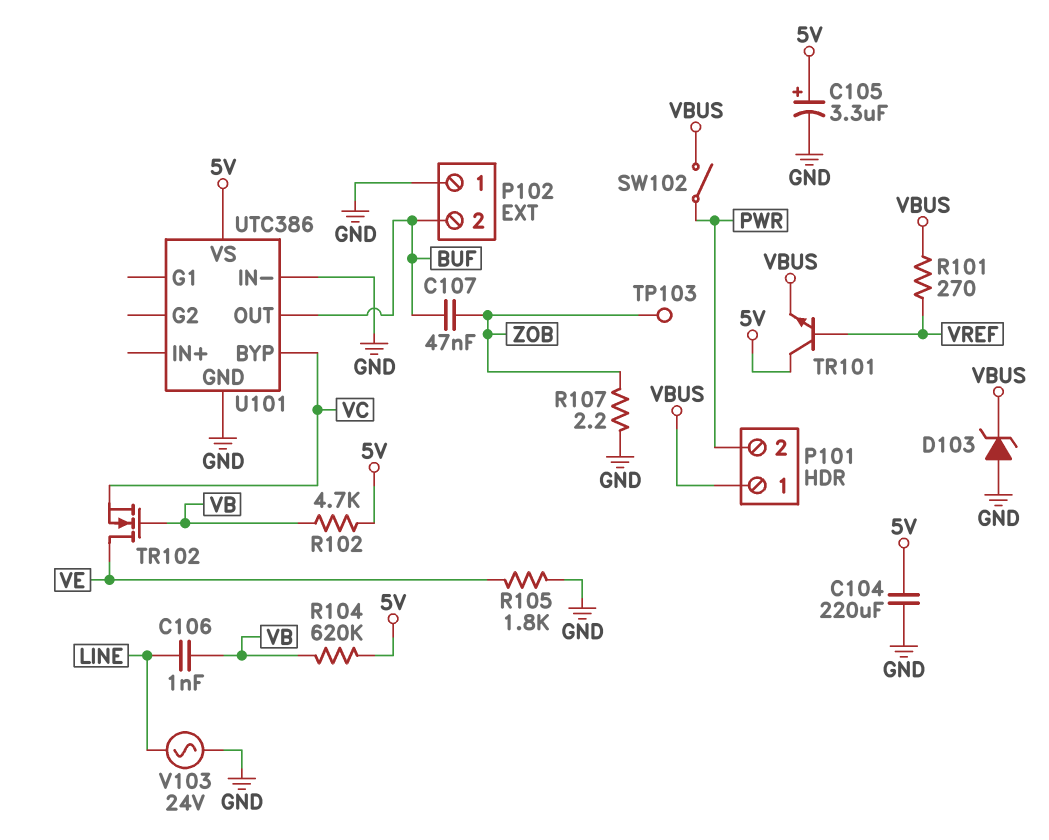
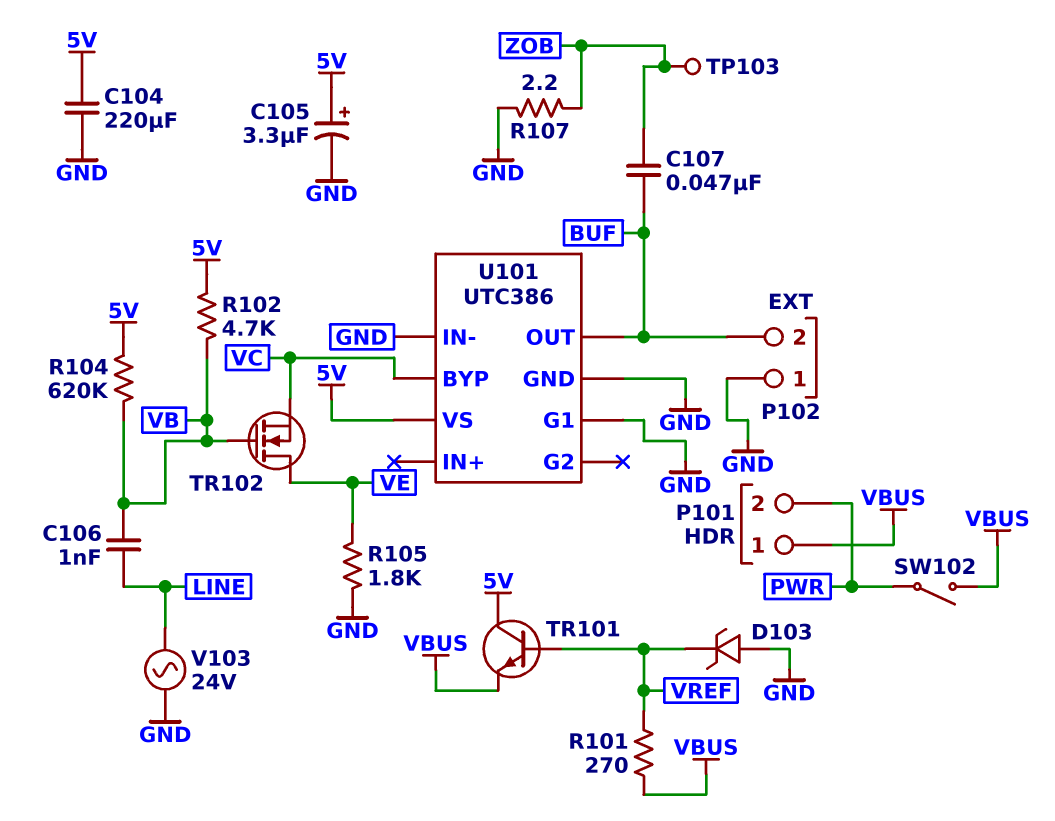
D103: zener (A GND, K VBUS) -> zener (A GND, K VREF)
U101 pin G1: none -> GND

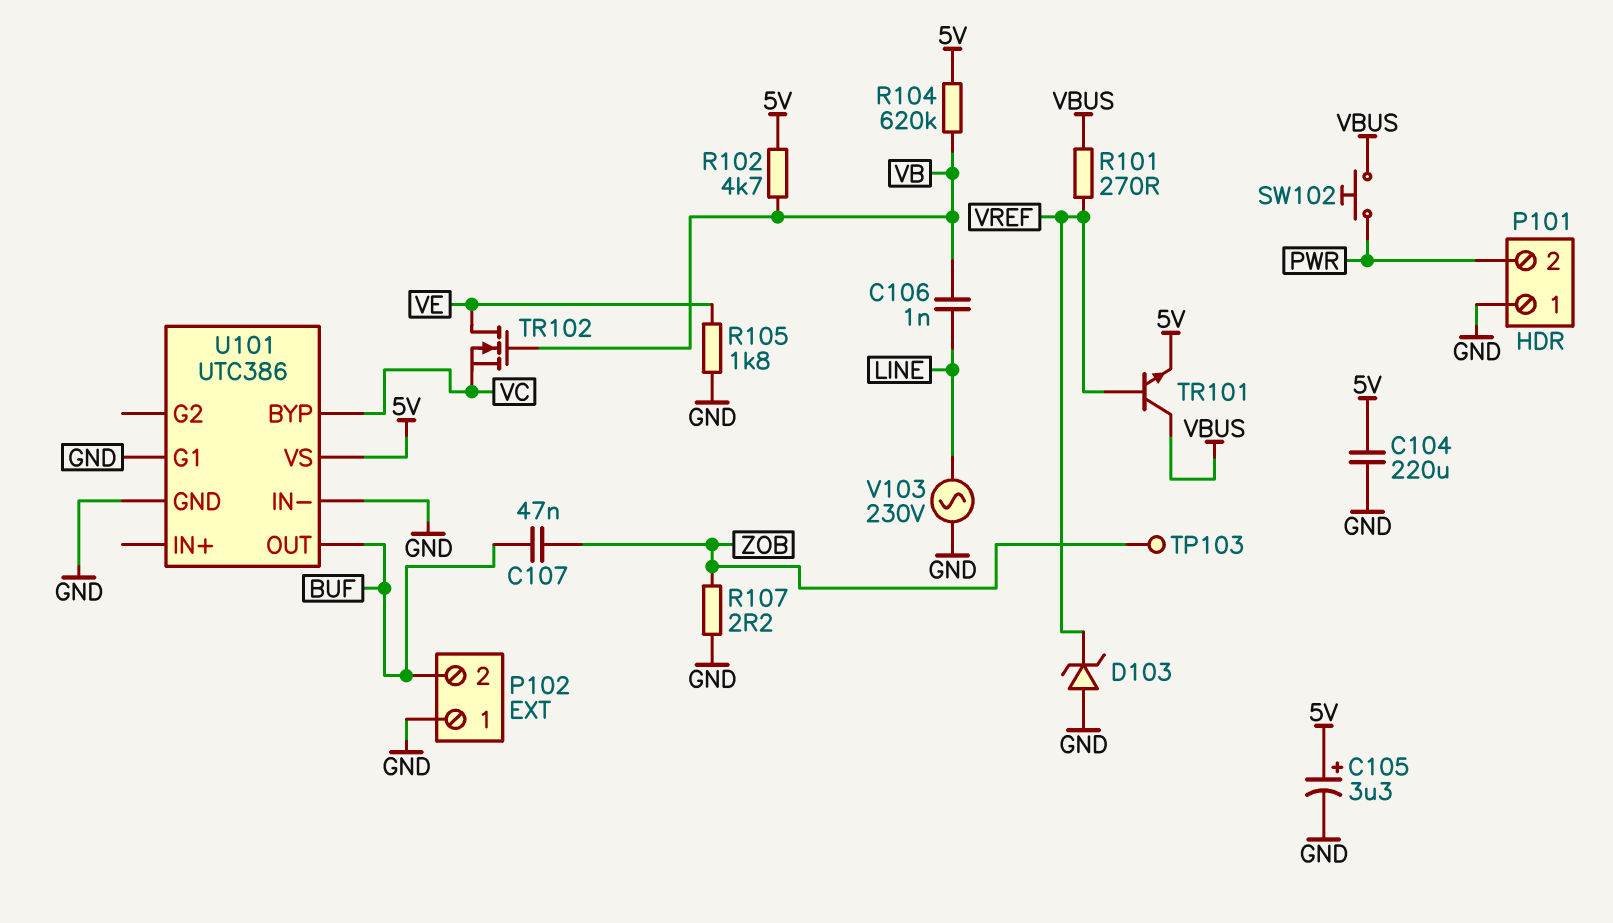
P101 pin 1: VBUS -> GND
SW102: switch (PWR, VBUS) -> button (PWR, VBUS)
TR101: NPN (B VREF, C 5V, E VBUS) -> NPN (B VREF, C VBUS, E 5V)
V103: AC 24V (GND, LINE) -> AC 230V (GND, LINE)

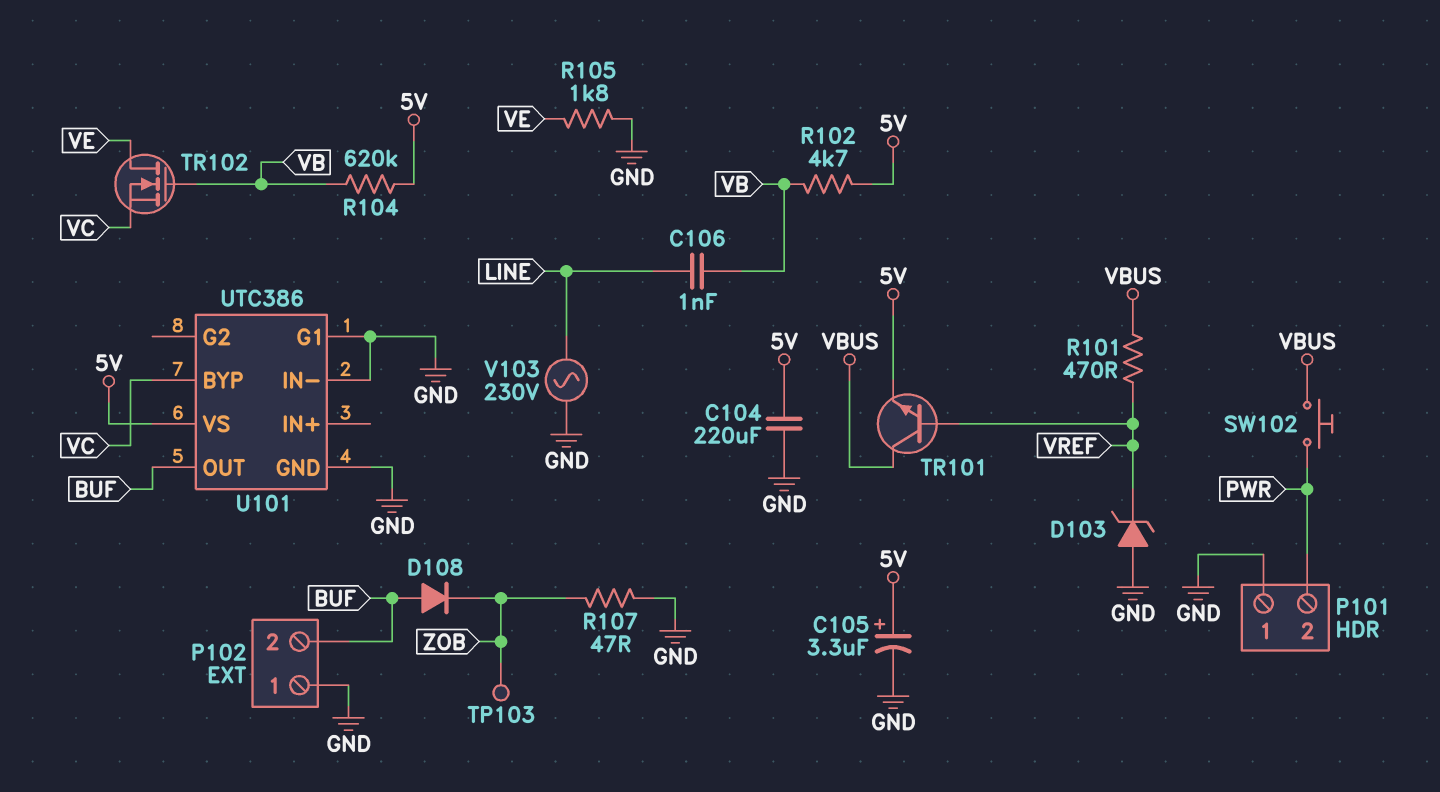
C107: 47nF (BUF, ZOB) -> none
D108: none -> diode (A BUF, K ZOB)
R101: 270 (VBUS, VREF) -> 470 (VBUS, VREF)
R107: 2.2 (GND, ZOB) -> 47 (GND, ZOB)

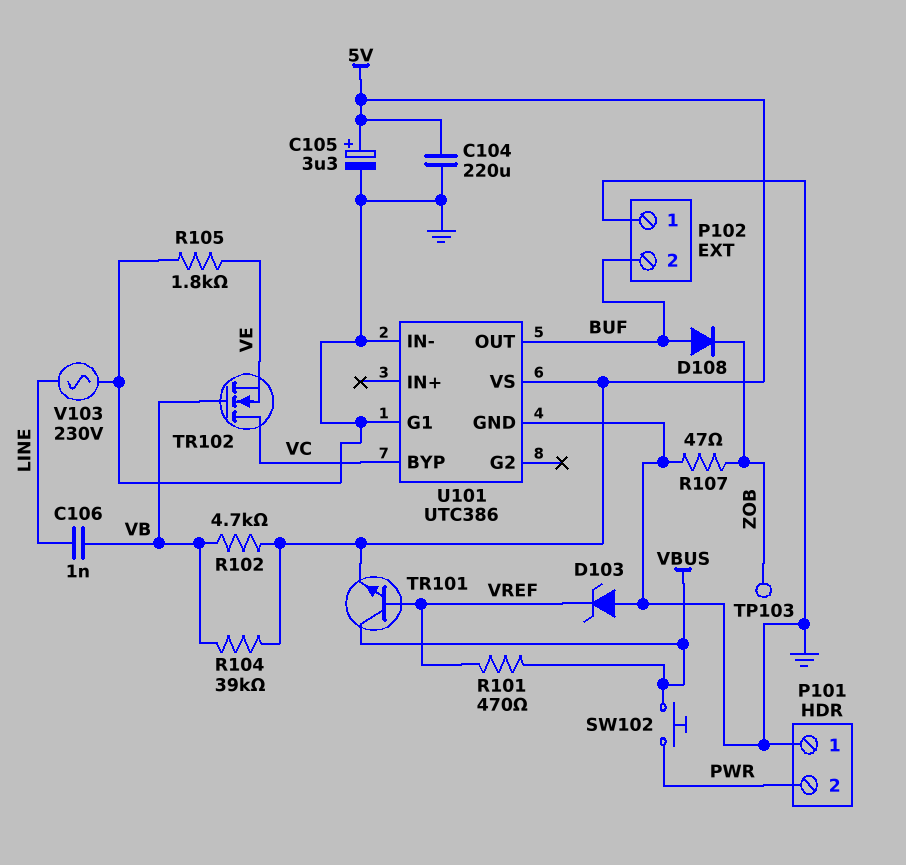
R104: 620k (5V, VB) -> 39k (5V, VB)
TR102: NMOS (G VB, D VE, S VC) -> NMOS (G VB, D VC, S VE)

